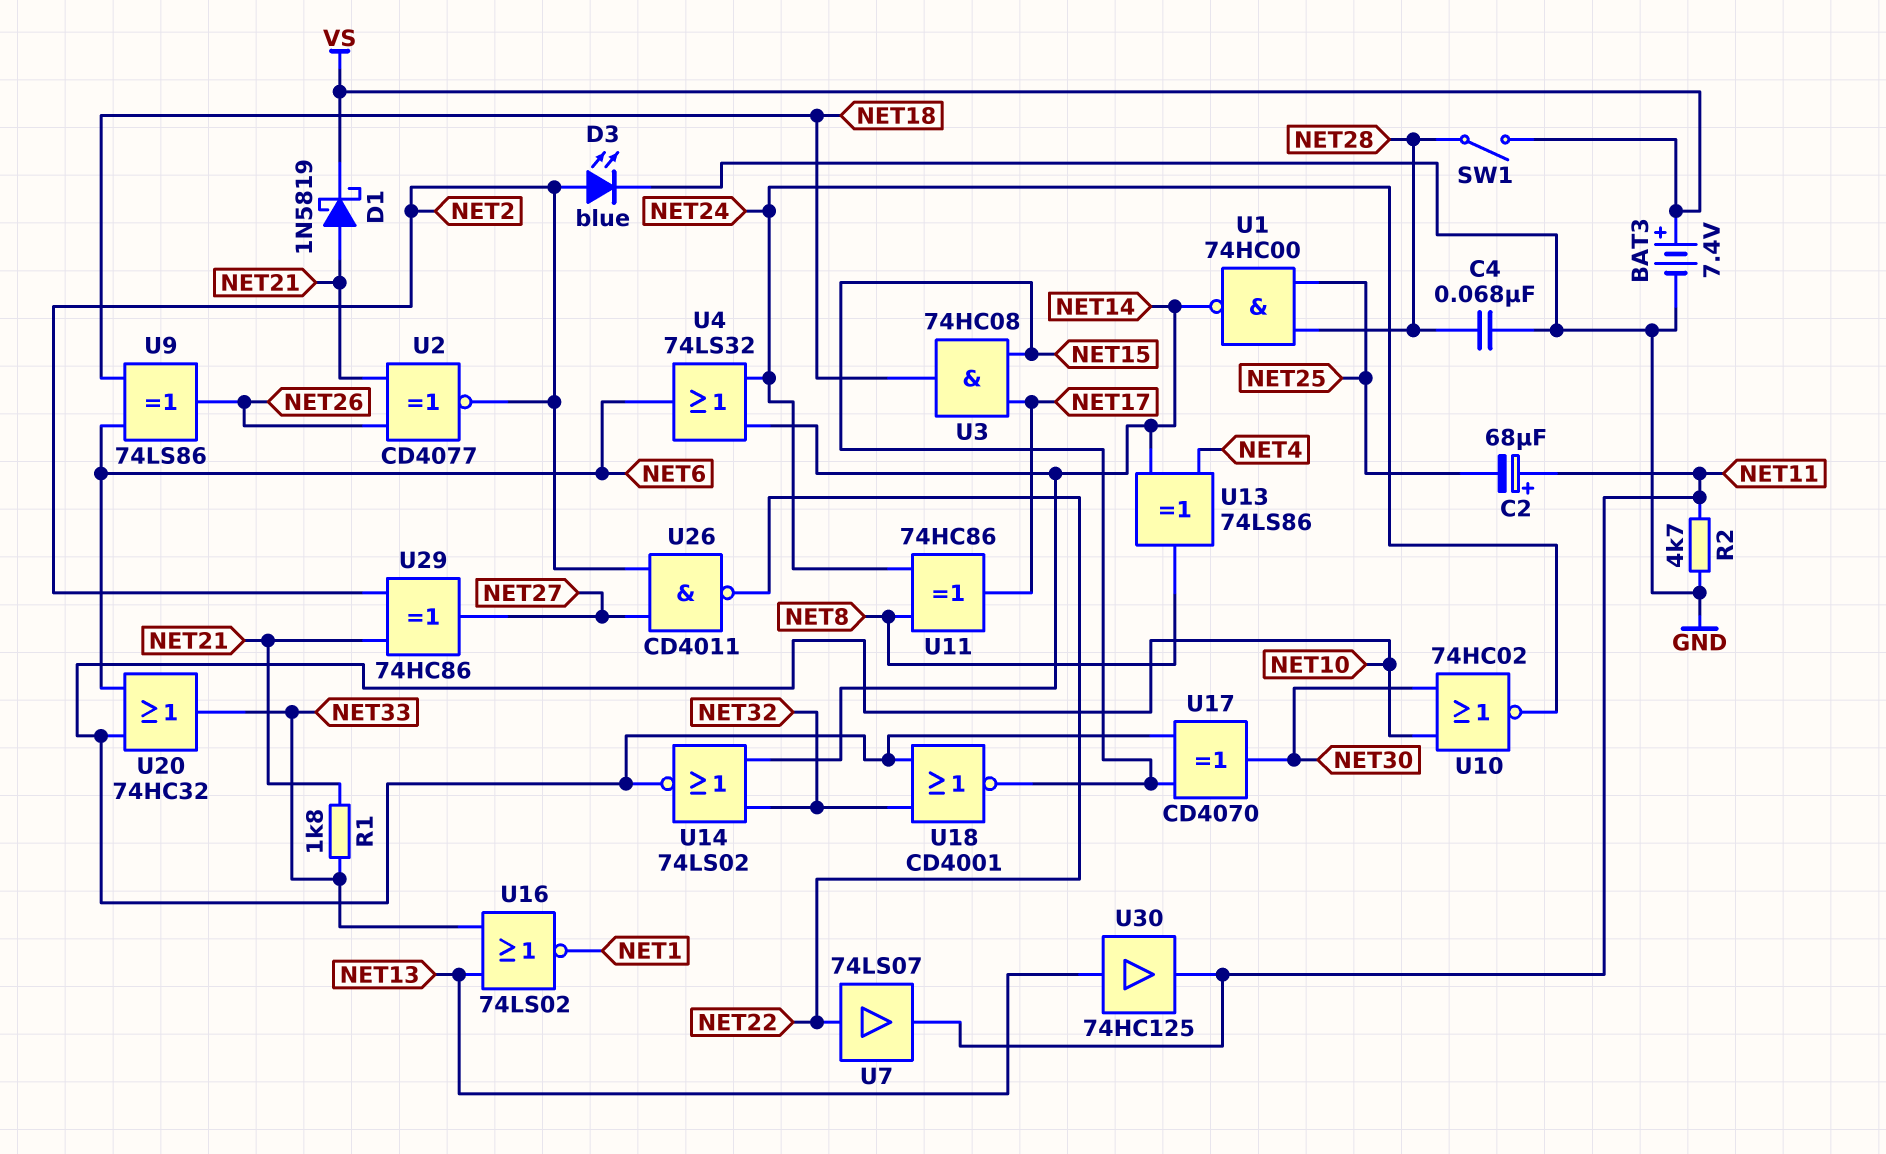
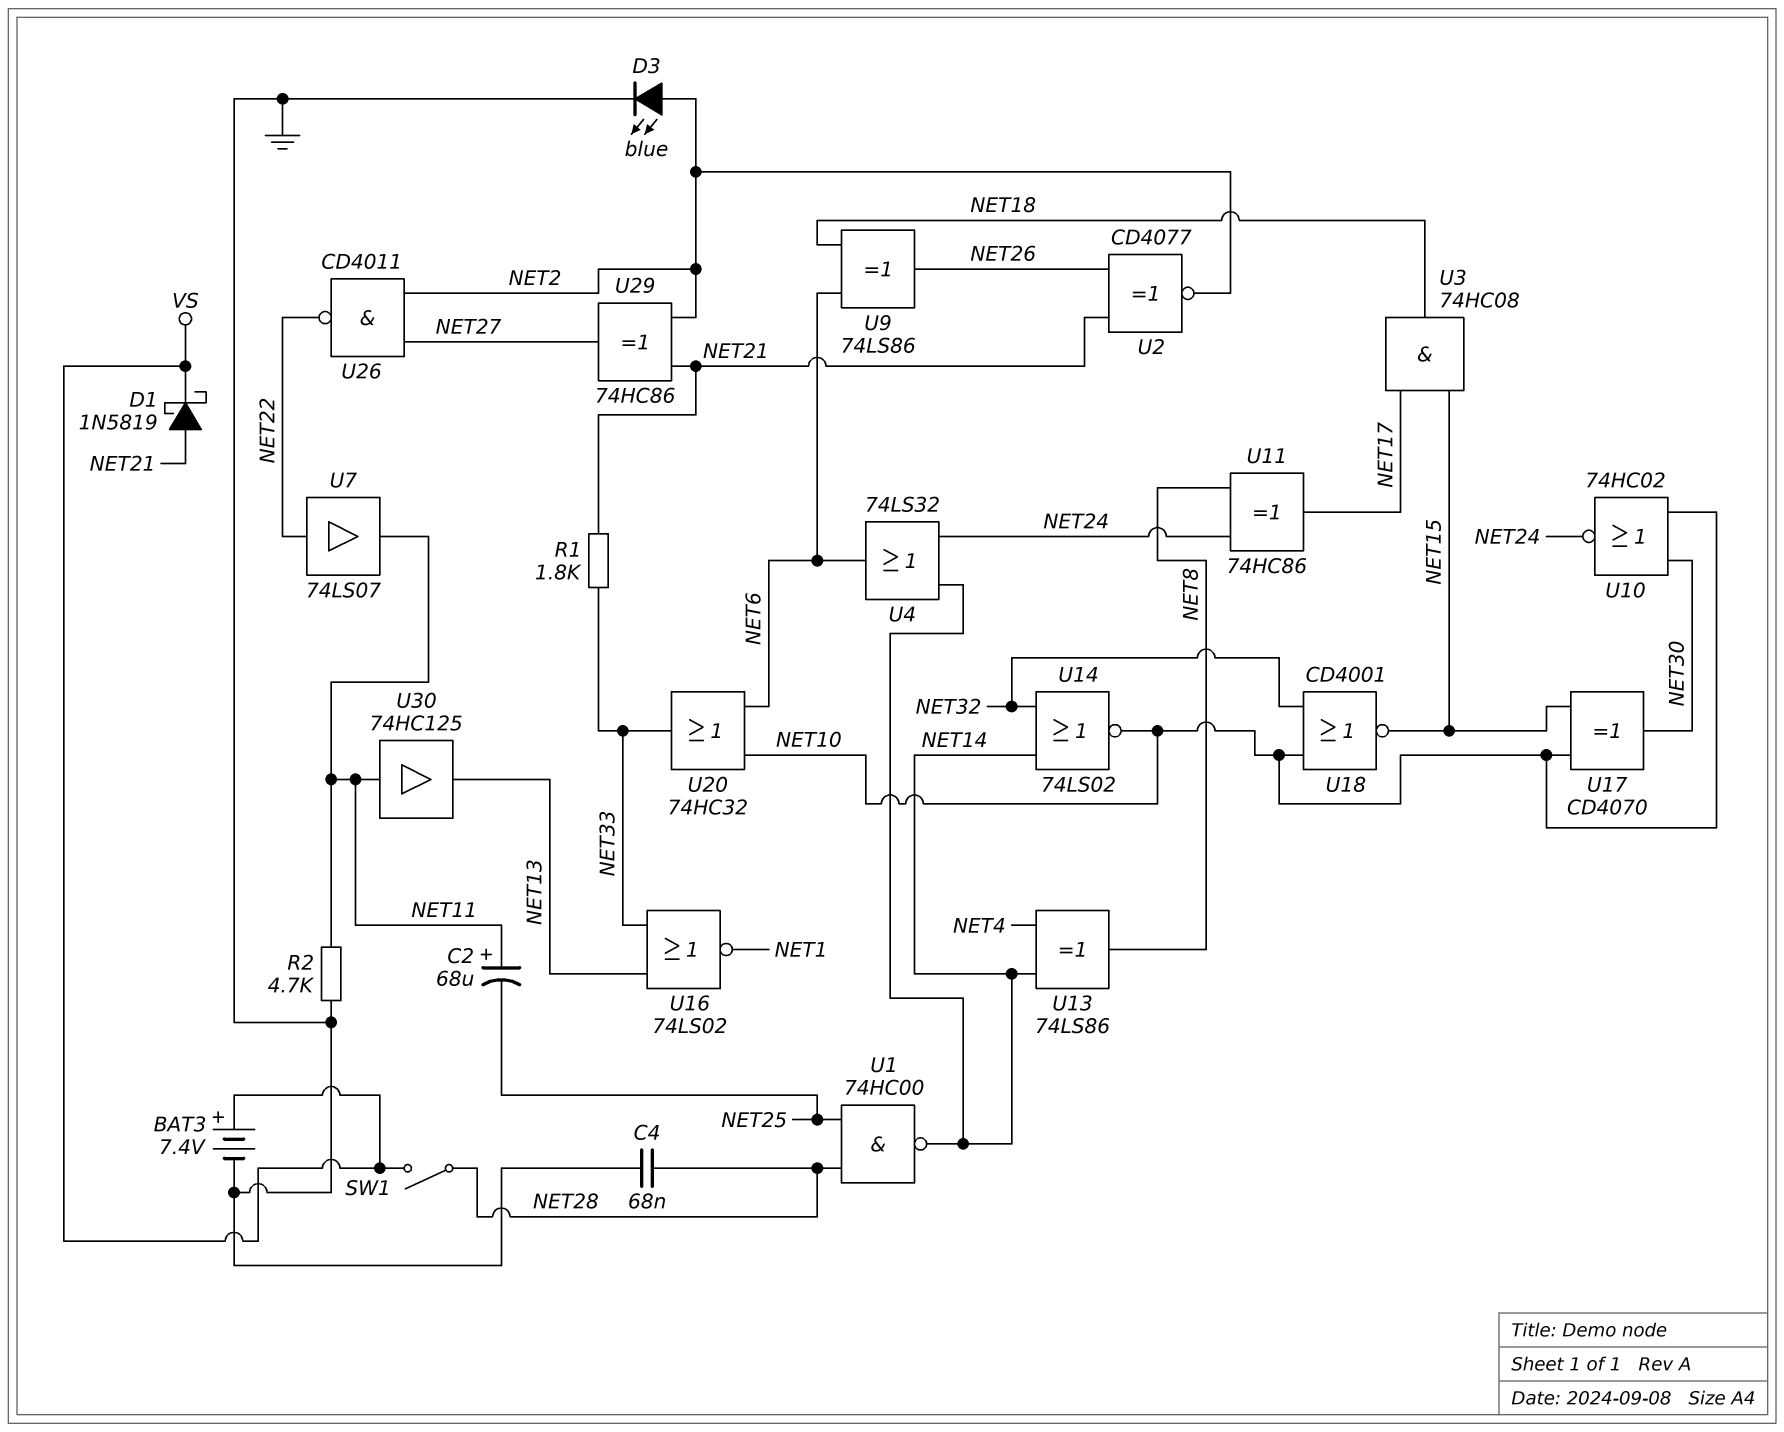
U30: buffer 74HC125 (in NET13, out NET11) -> buffer 74HC125 (in NET11, out NET13)

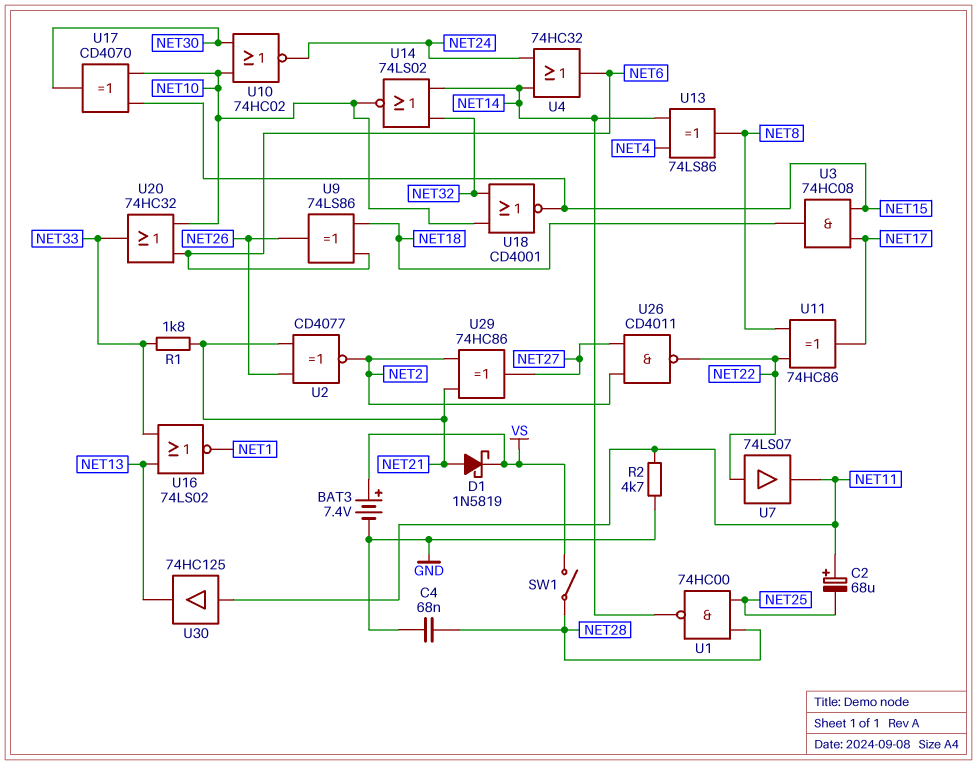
D3: LED blue (A NET2, K GND) -> none
U4: OR 74LS32 (in NET14, in NET24, out NET6) -> OR 74HC32 (in NET14, in NET24, out NET6)
U11: XOR 74HC86 (in NET8, in NET24, out NET17) -> XOR 74HC86 (in NET8, in NET22, out NET17)

